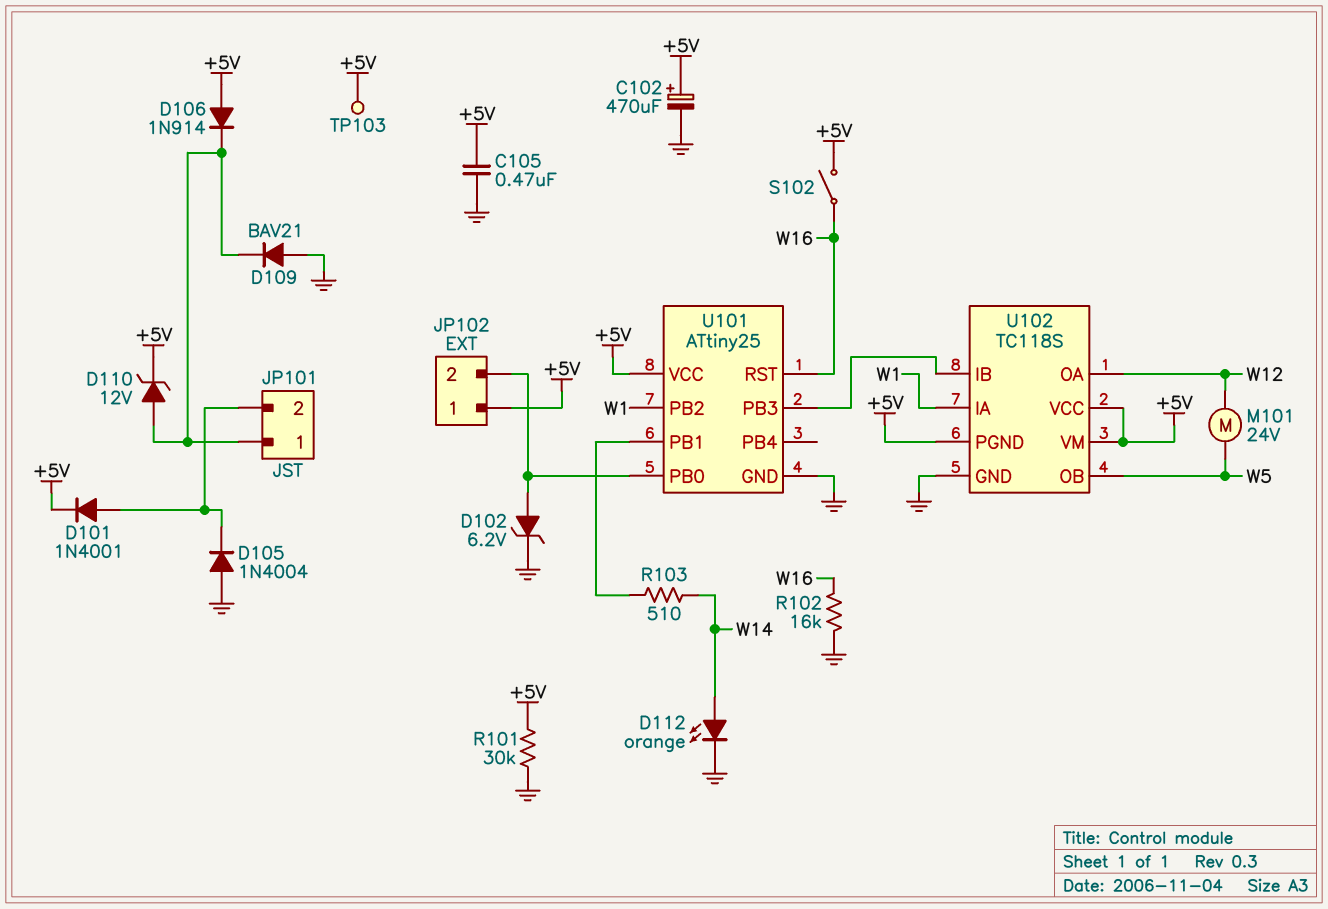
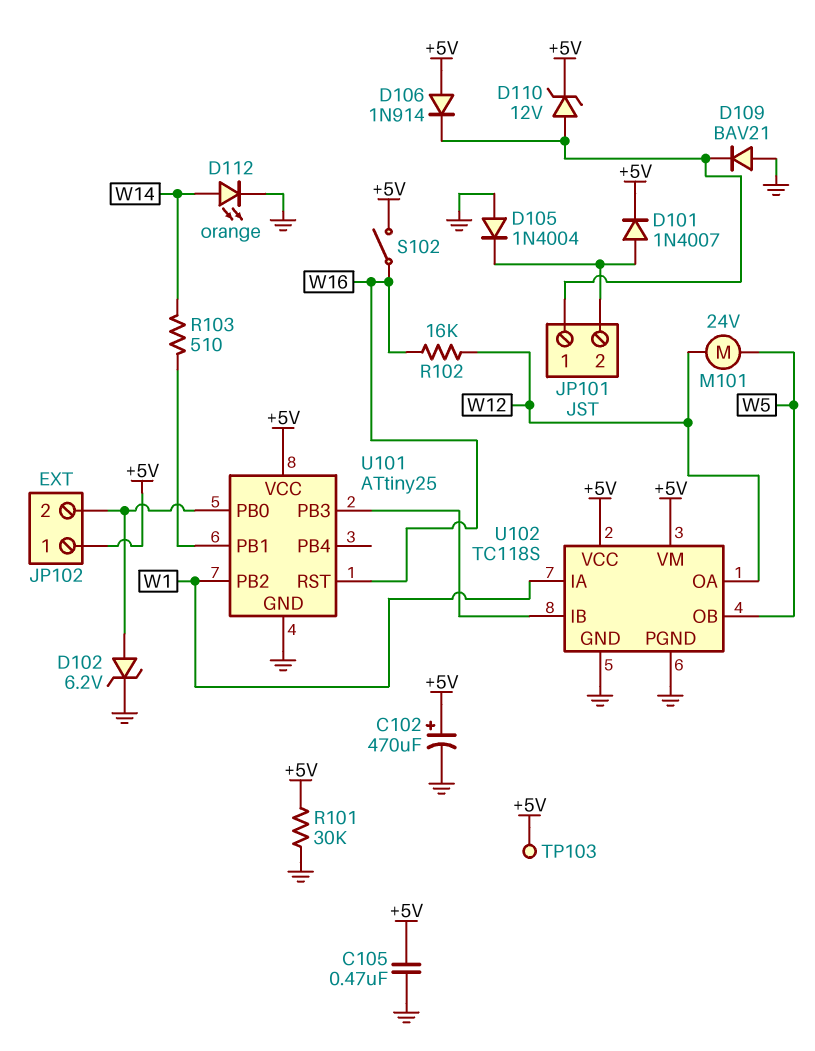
D101: diode 1N4001 (A JP101/2, K +5V) -> diode 1N4007 (A JP101/2, K +5V)
R102: 16k (GND, W16) -> 16k (W12, W16)
U102 pin PGND: +5V -> GND

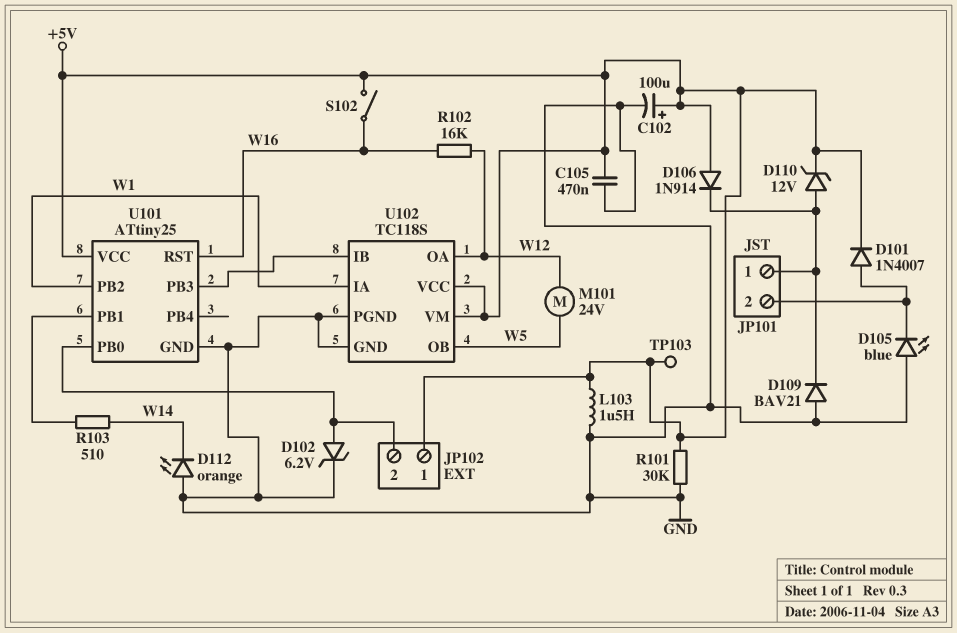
C102: 470uF (plus +5V, minus GND) -> 100uF (plus +5V, minus GND)
D105: diode 1N4004 (A GND, K JP101/2) -> LED blue (A GND, K JP101/2)
D112: LED orange (A W14, K GND) -> LED orange (A GND, K W14)
L103: none -> 1.5uH (+5V, GND)

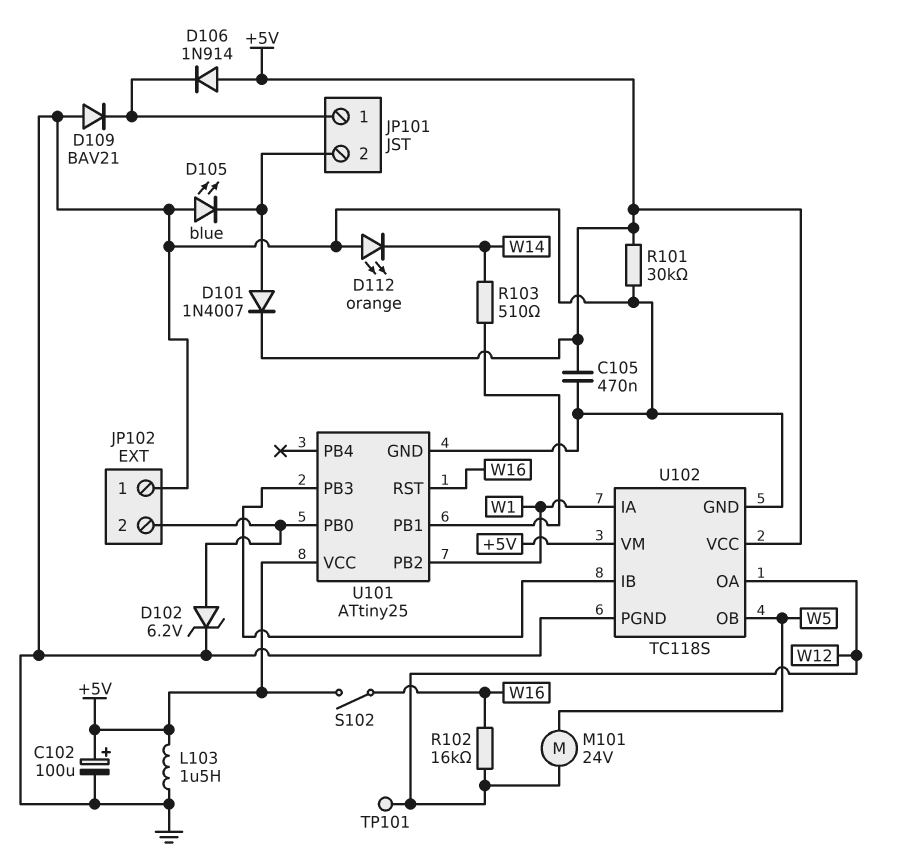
D110: zener 12V (A JP101/1, K +5V) -> none
JP102 pin 1: +5V -> GND
TP101: none -> test point (W12)
TP103: test point (+5V) -> none

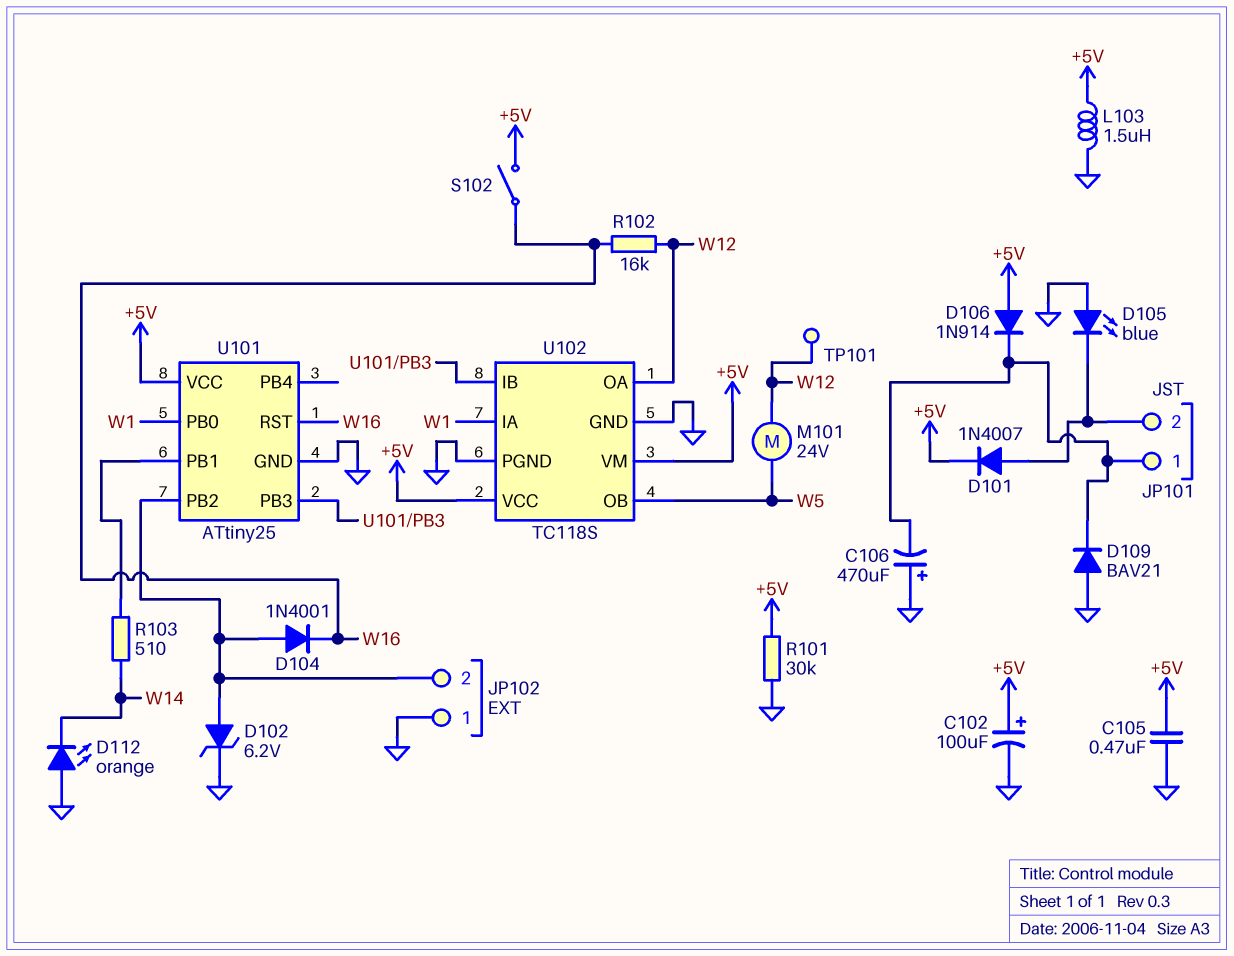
C106: none -> 470uF (plus GND, minus JP101/1)
D104: none -> diode 1N4001 (A JP102/2, K W16)
U101 pin PB0: JP102/2 -> W1
U101 pin PB2: W1 -> JP102/2

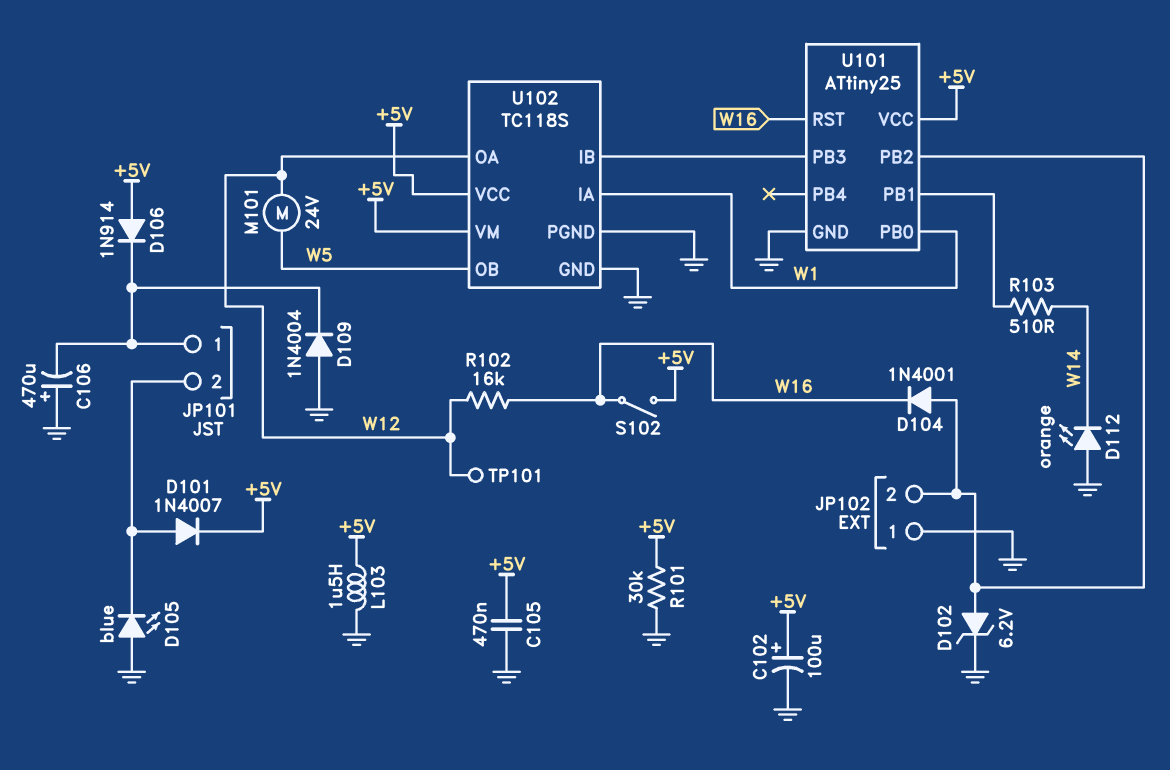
D109: diode BAV21 (A GND, K JP101/1) -> diode 1N4004 (A GND, K JP101/1)

